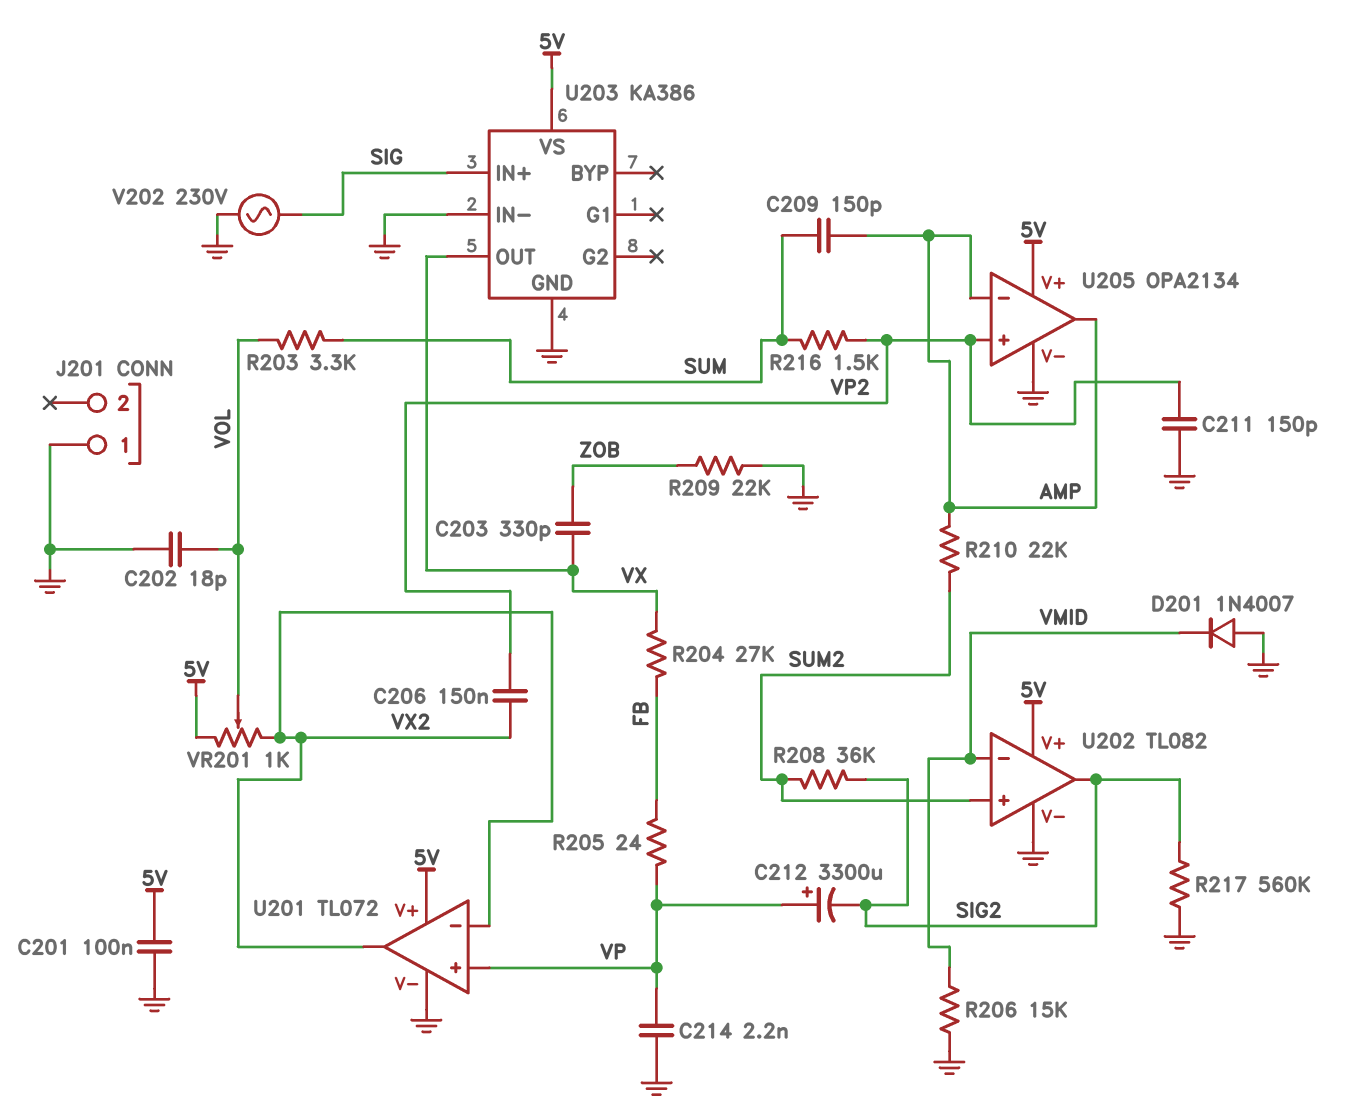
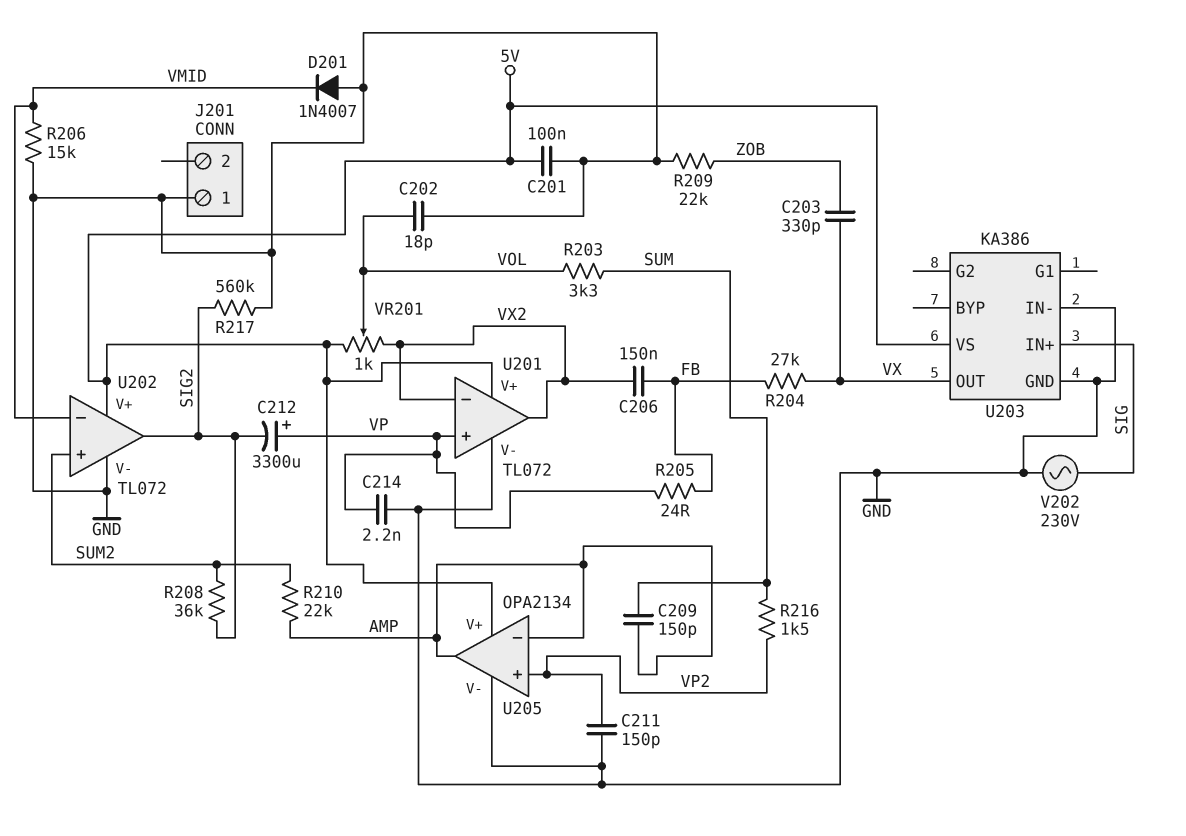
C206: 150nF (VP2, VX2) -> 150nF (FB, VX2)
U202: TL082 -> TL072

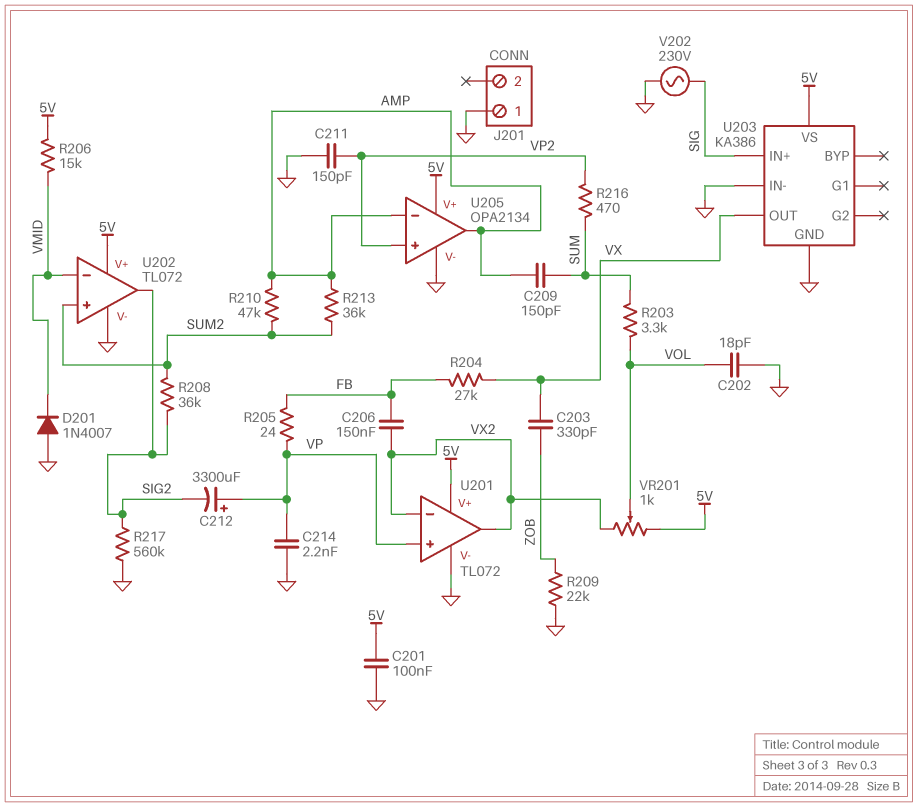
R206: 15k (GND, VMID) -> 15k (5V, VMID)
R210: 22k (AMP, SUM2) -> 47k (AMP, SUM2)
R213: none -> 36k (AMP, SUM2)
R216: 1.5k (SUM, VP2) -> 470 (SUM, VP2)

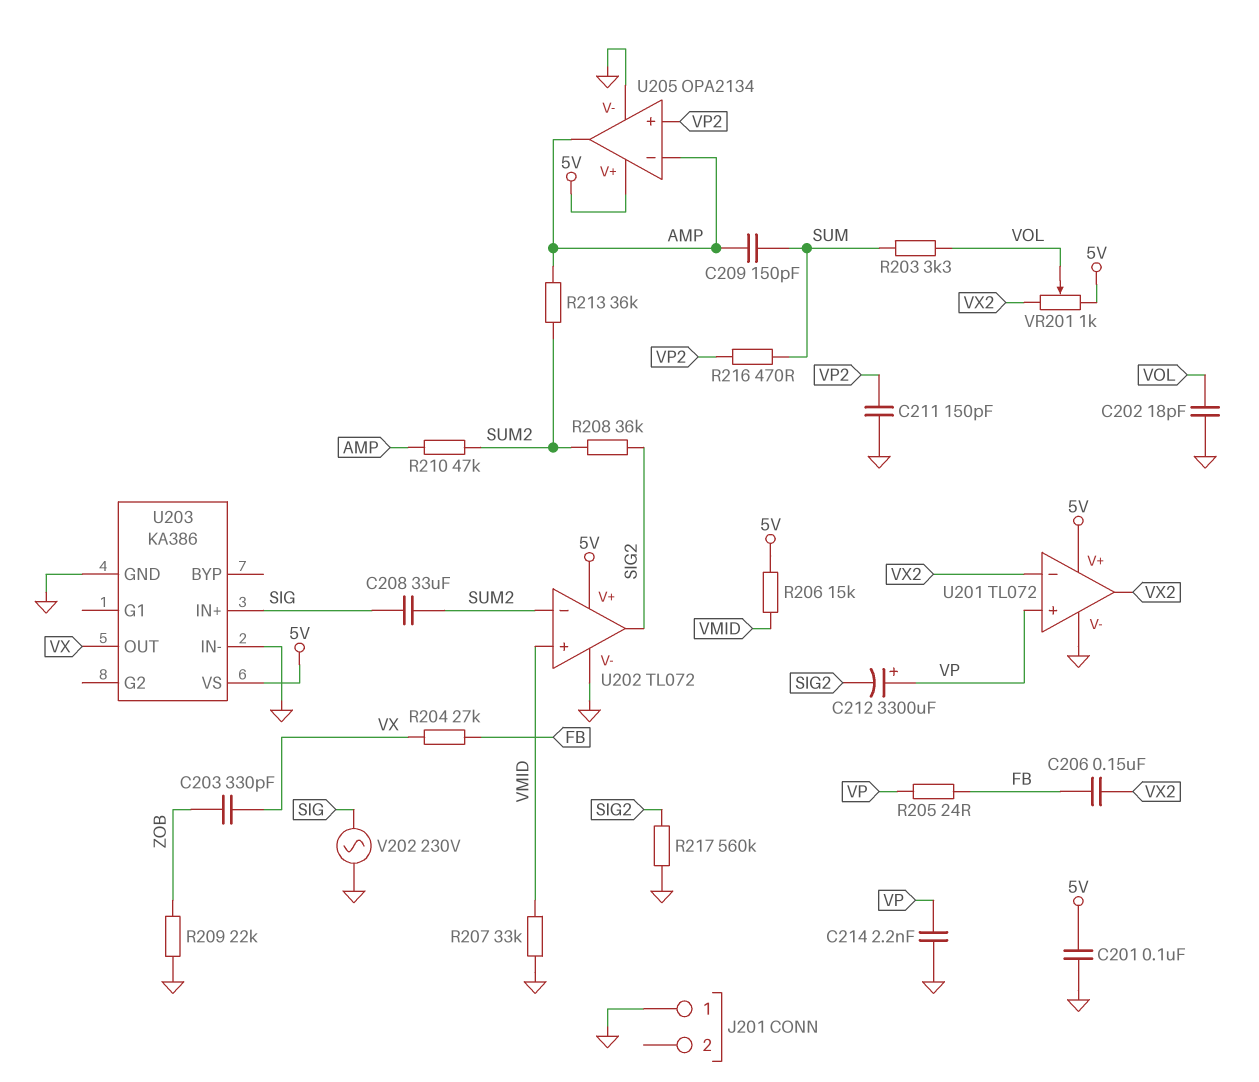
C208: none -> 33uF (SIG, SUM2)
D201: diode 1N4007 (A GND, K VMID) -> none
R207: none -> 33k (GND, VMID)
U202 pin in+: SUM2 -> VMID
U202 pin in-: VMID -> SUM2

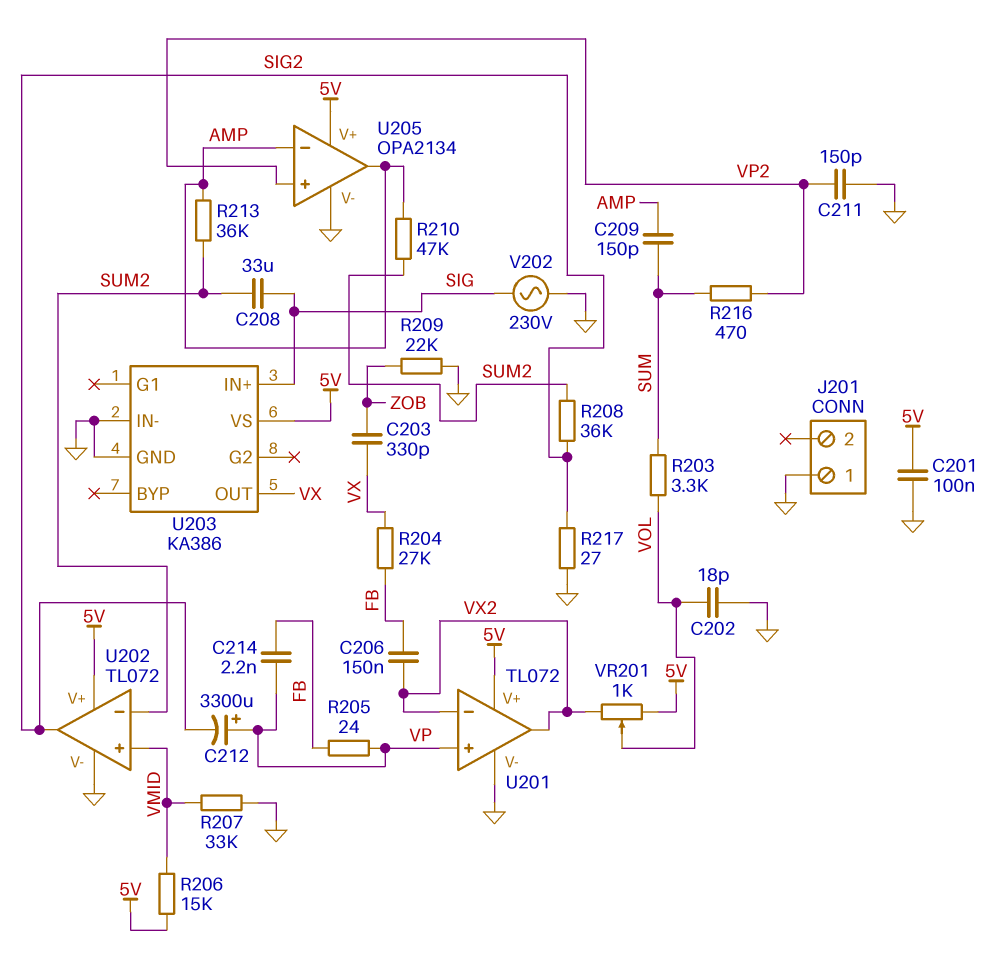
C214: 2.2nF (GND, VP) -> 2.2nF (FB, VP)
R217: 560k (GND, SIG2) -> 27 (GND, SIG2)

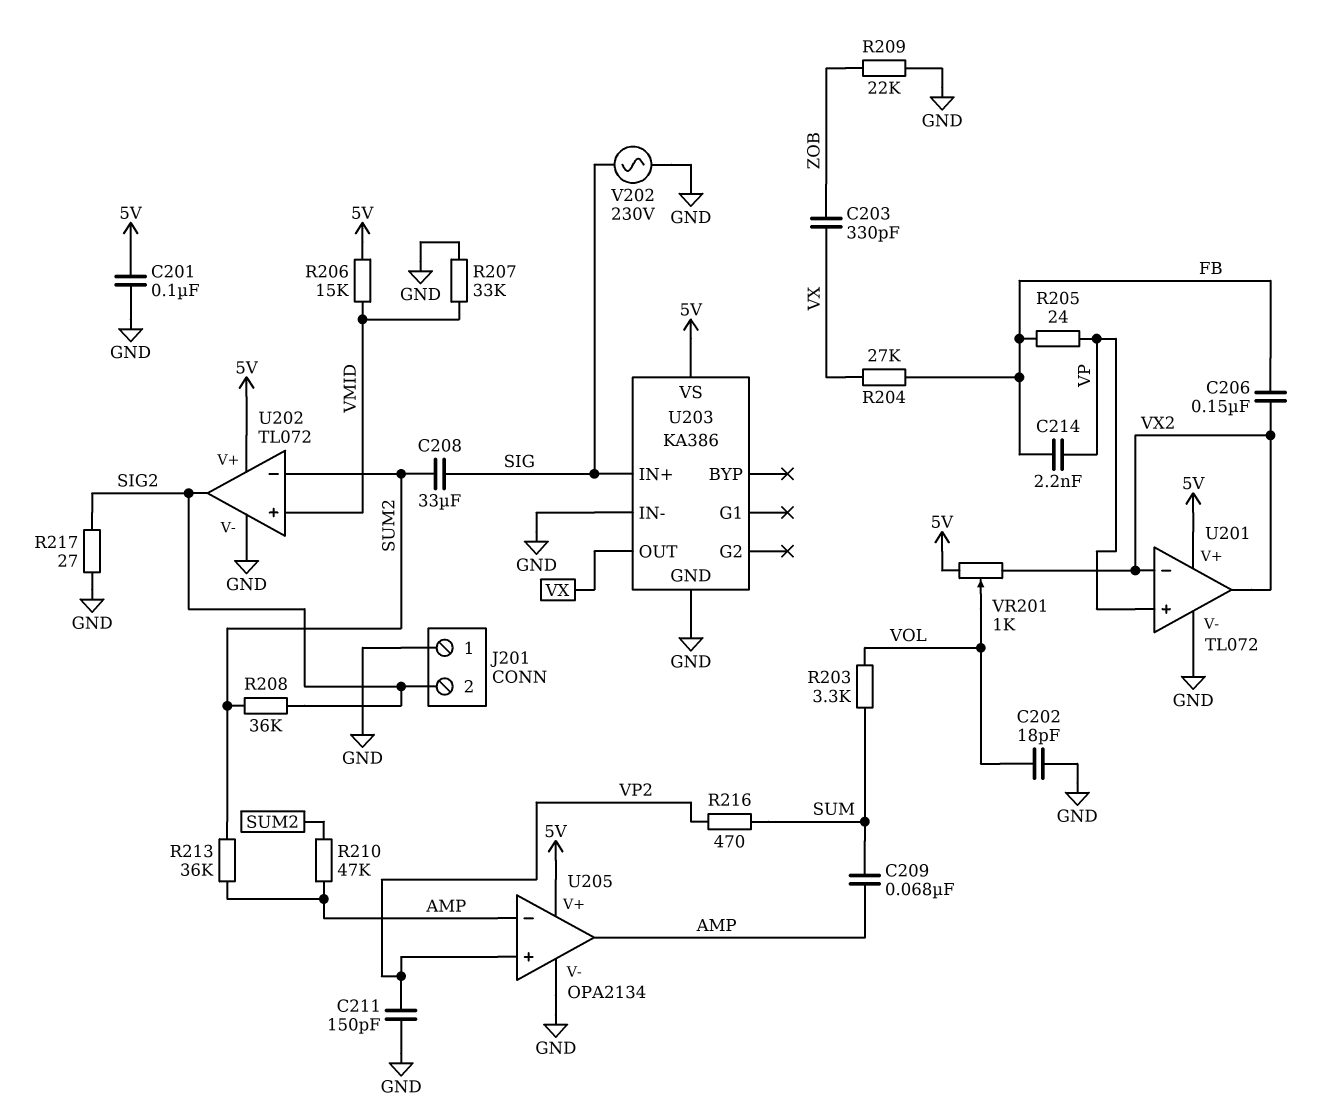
C209: 150pF (AMP, SUM) -> 68nF (AMP, SUM)
C212: 3300uF (plus VP, minus SIG2) -> none
J201 pin 2: none -> SIG2

